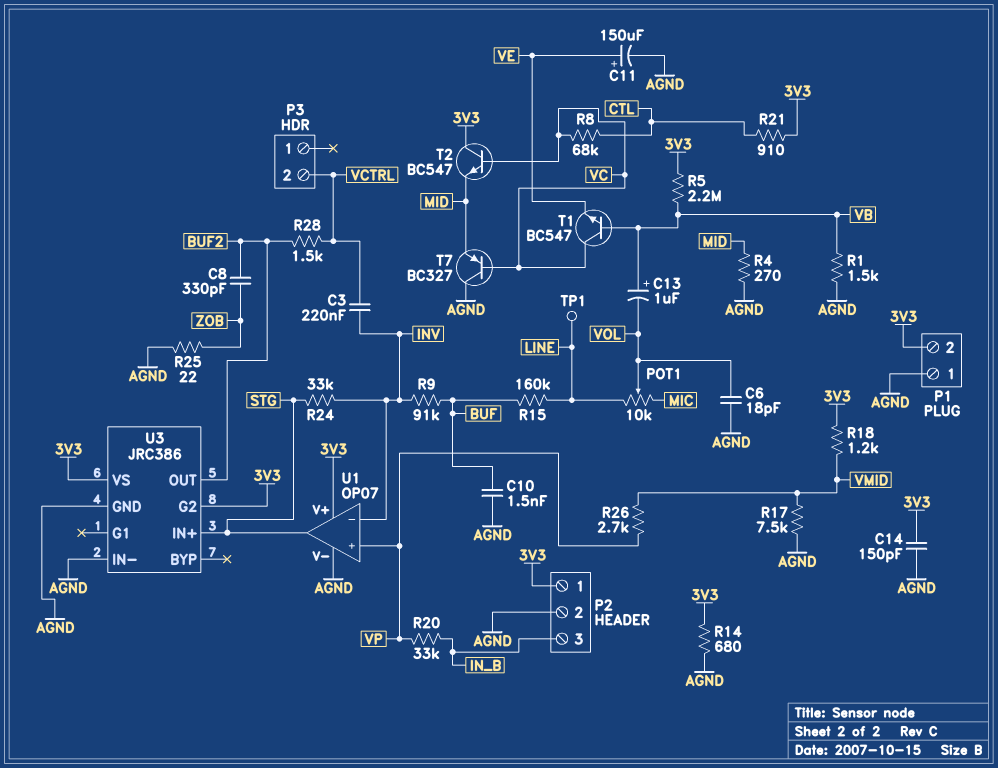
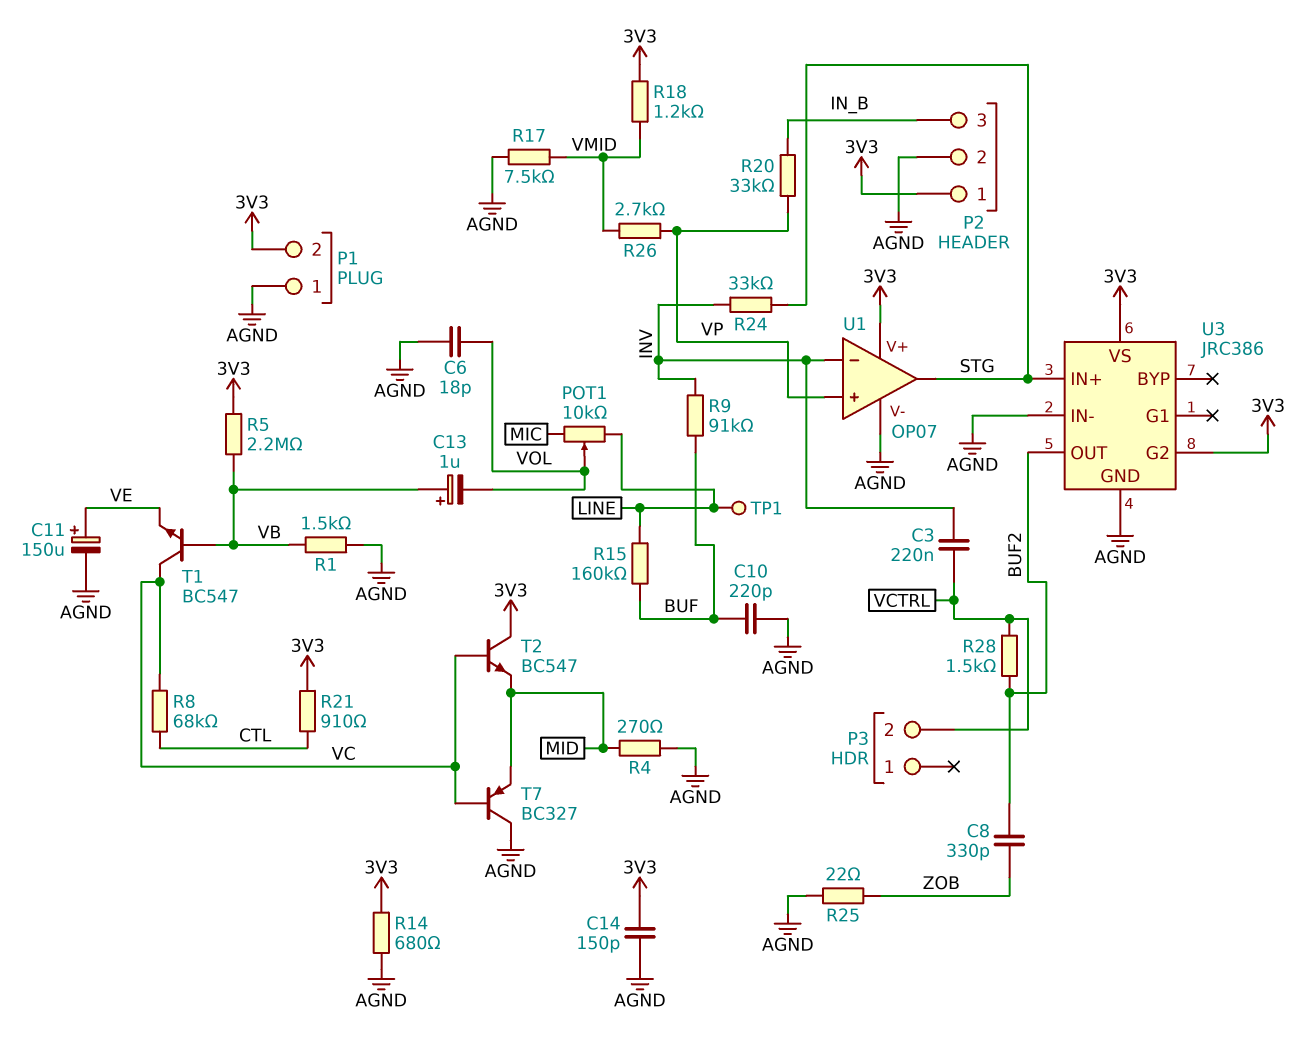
C10: 1.5nF (AGND, BUF) -> 220pF (AGND, BUF)

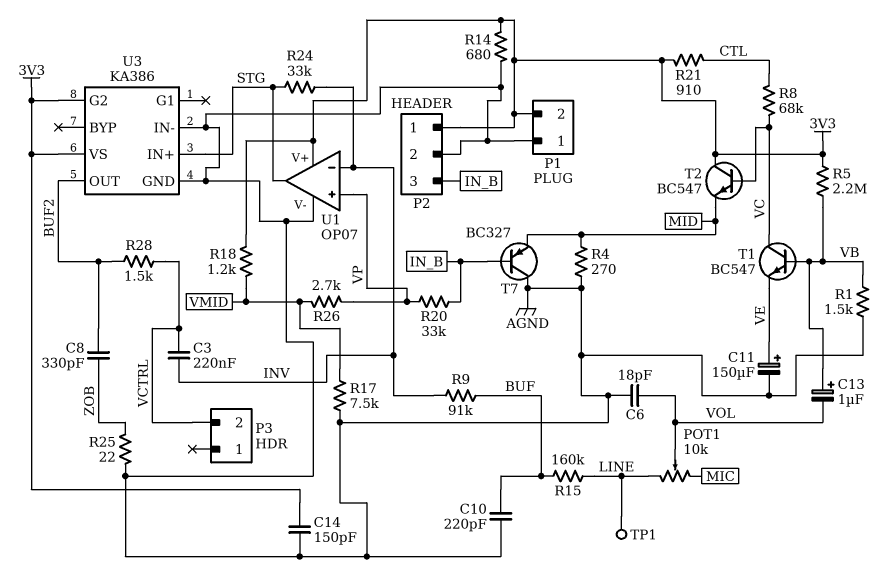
T7: PNP BC327 (B VC, C AGND, E MID) -> PNP BC327 (B IN_B, C AGND, E MID)
U3: JRC386 -> KA386

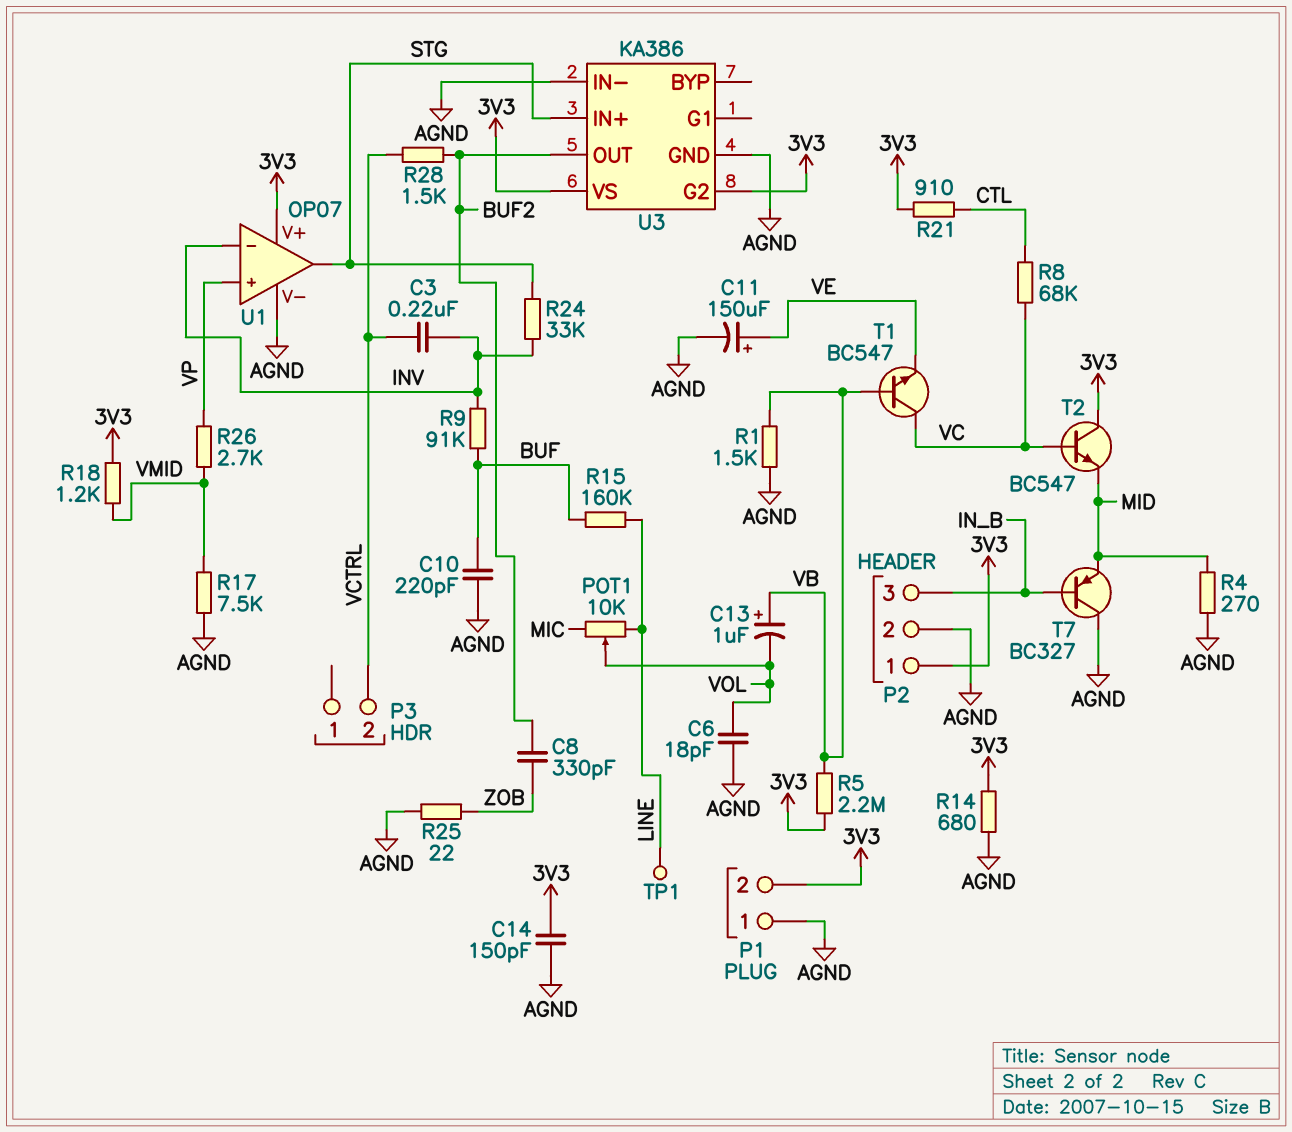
R20: 33k (IN_B, VP) -> none

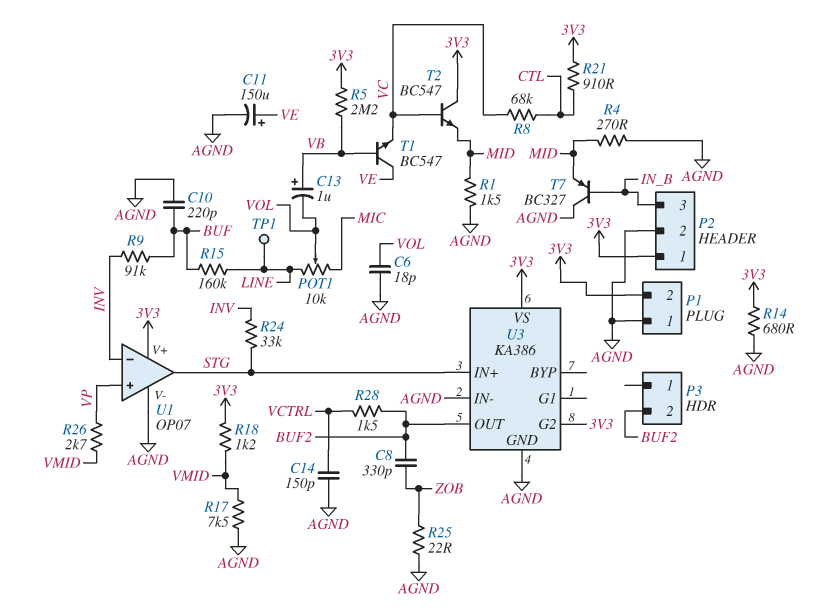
C3: 220nF (INV, VCTRL) -> none
C14: 150pF (3V3, AGND) -> 150pF (AGND, VCTRL)
P3 pin 2: VCTRL -> BUF2
R1: 1.5k (AGND, VB) -> 1.5k (AGND, MID)
T1: NPN BC547 (B VB, C VC, E VE) -> NPN BC547 (B VB, C VE, E VC)

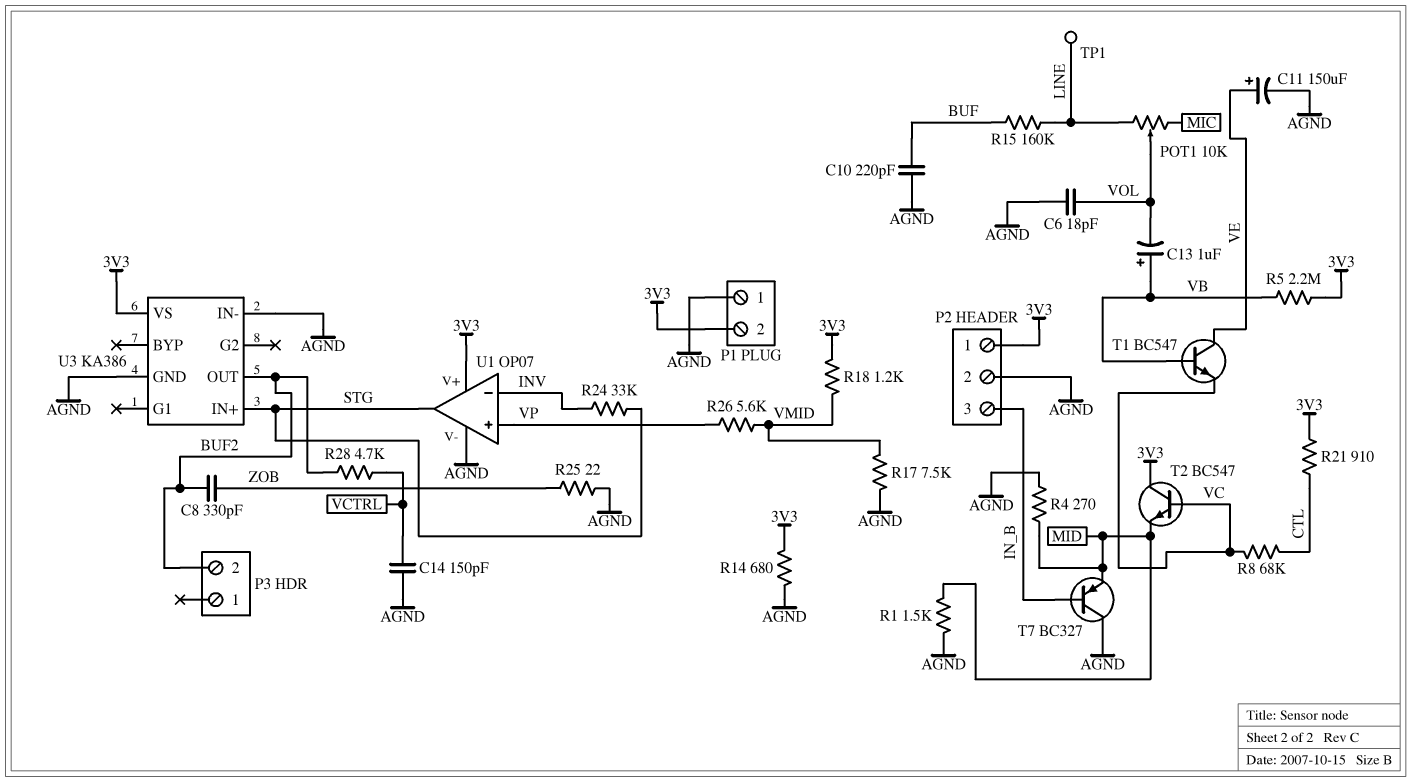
R9: 91k (BUF, INV) -> none
R26: 2.7k (VMID, VP) -> 5.6k (VMID, VP)
R28: 1.5k (BUF2, VCTRL) -> 4.7k (BUF2, VCTRL)
U3 pin G2: 3V3 -> none

